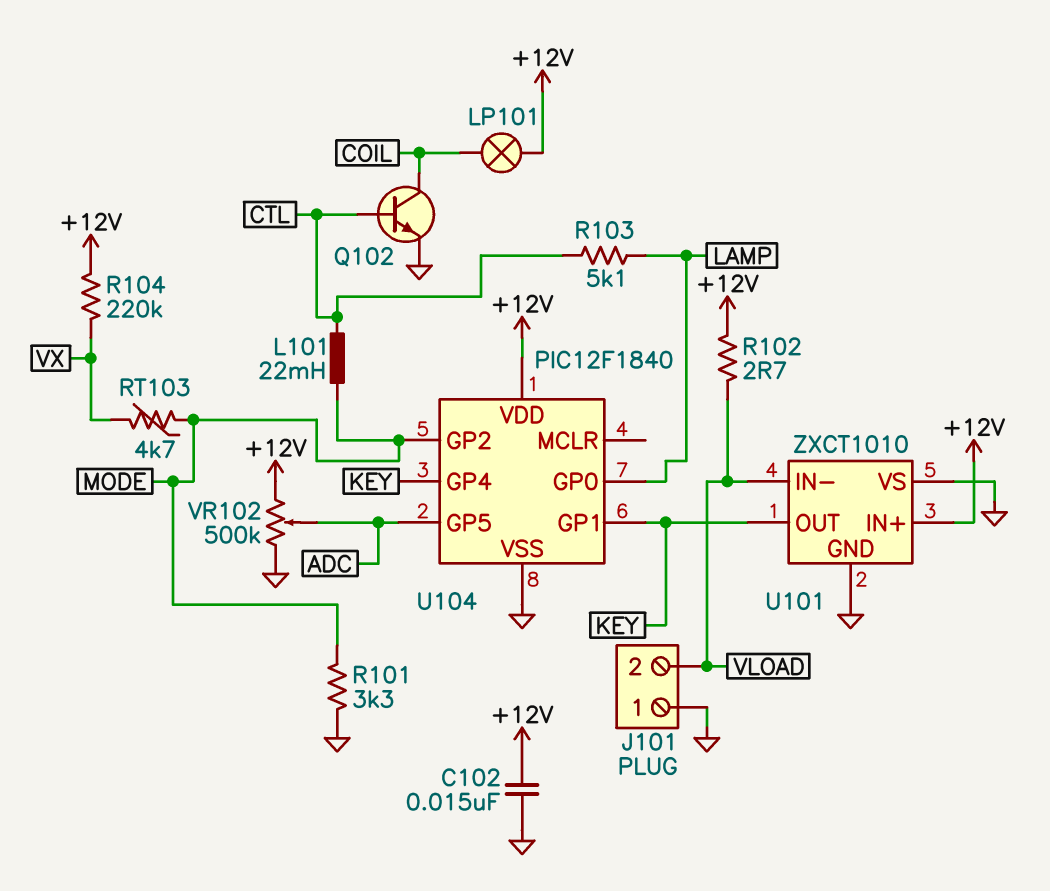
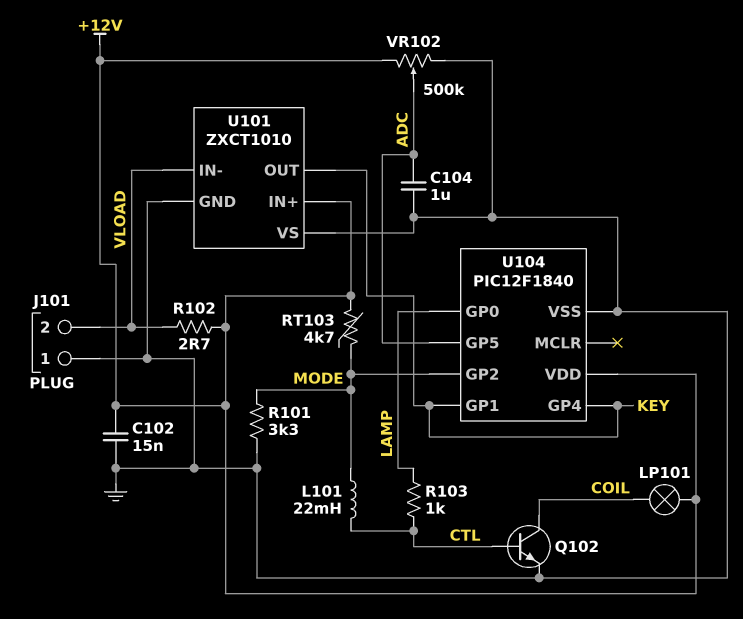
C104: none -> 1uF (ADC, GND)
R103: 5.1k (CTL, LAMP) -> 1k (CTL, LAMP)
R104: 220k (+12V, VX) -> none
RT103: 4.7k (MODE, VX) -> 4.7k (+12V, MODE)

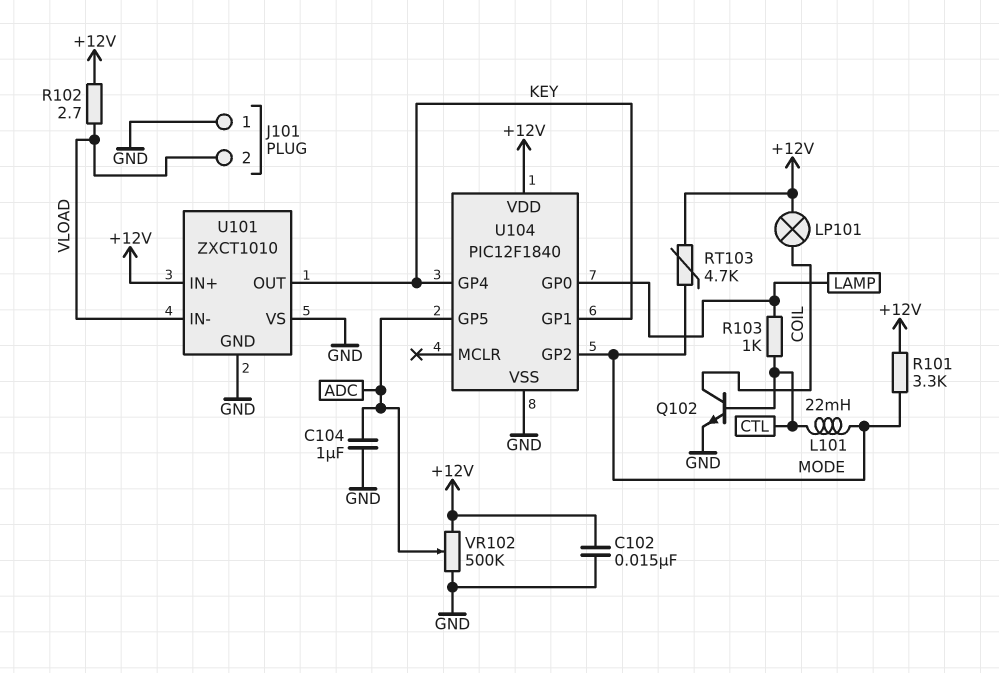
R101: 3.3k (GND, MODE) -> 3.3k (+12V, MODE)

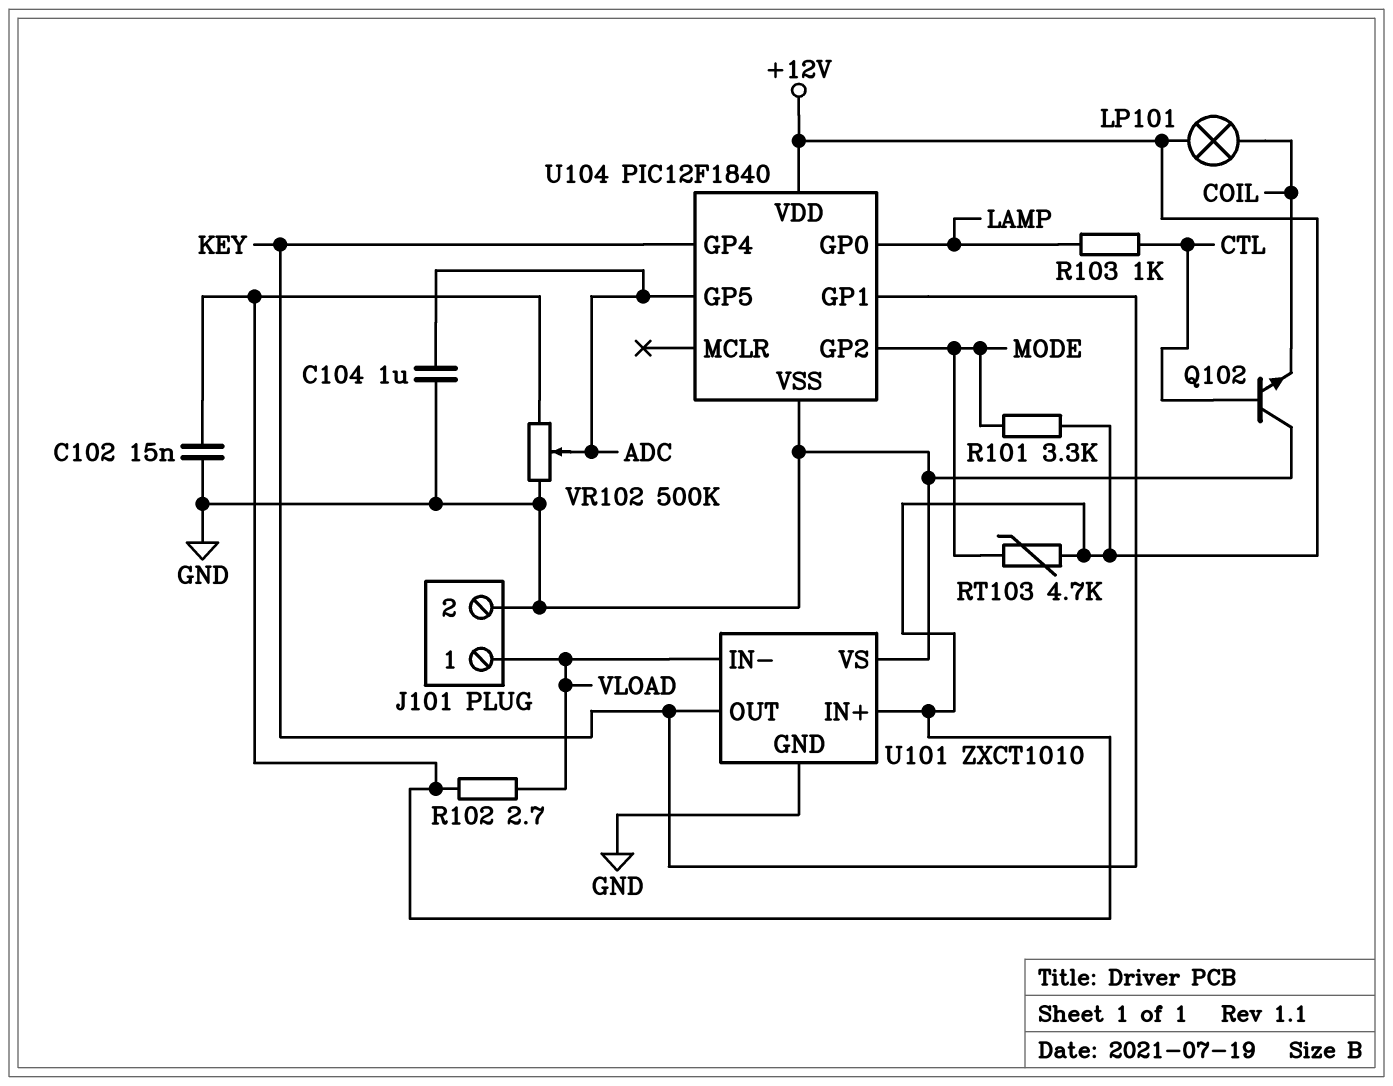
J101 pin 1: GND -> VLOAD
J101 pin 2: VLOAD -> GND
L101: 22mH (CTL, MODE) -> none
Q102: NPN (B CTL, C COIL, E GND) -> NPN (B CTL, C GND, E COIL)

